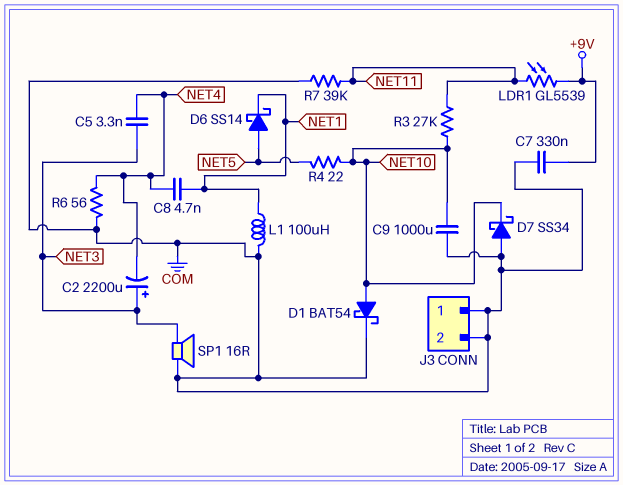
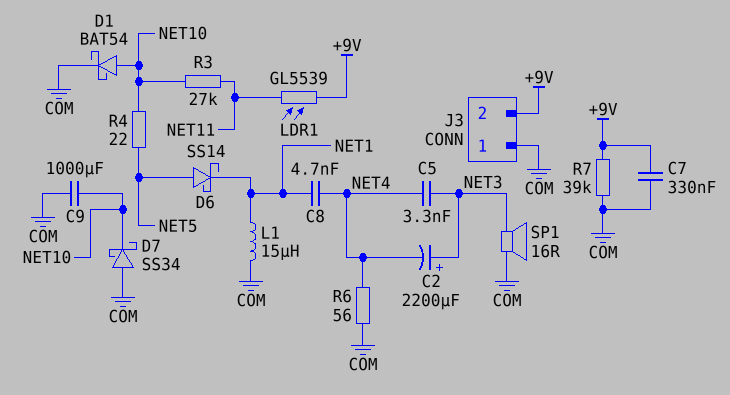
J3 pin 2: COM -> +9V
L1: 100uH (COM, NET1) -> 15uH (COM, NET1)
R7: 39k (COM, NET11) -> 39k (+9V, COM)

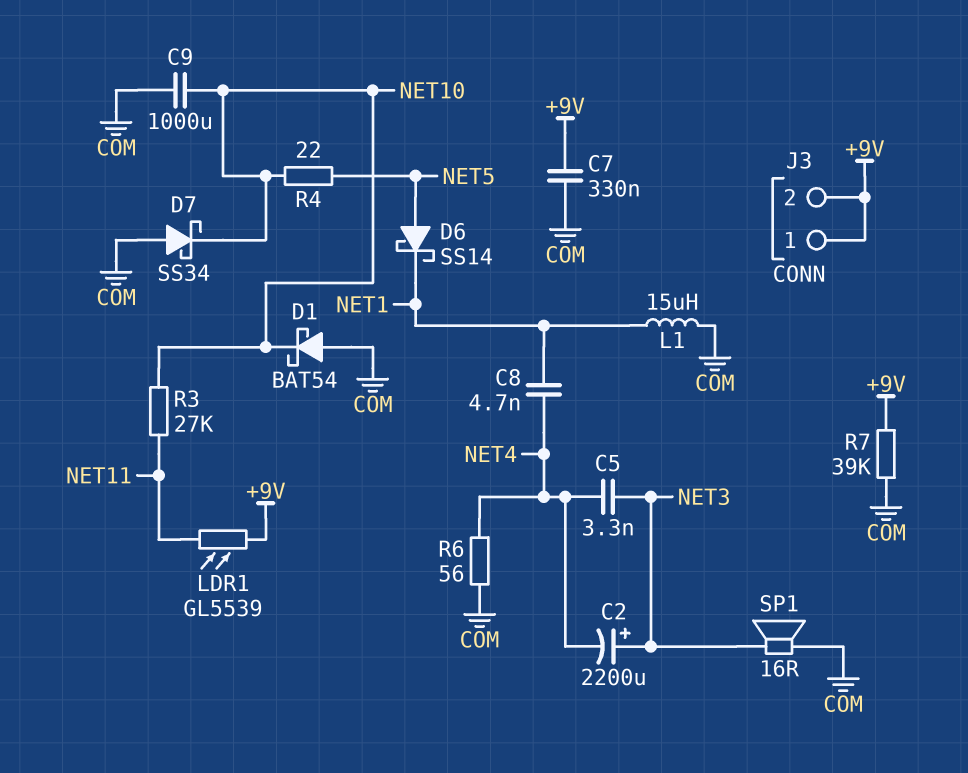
D1: schottky BAT54 (A NET10, K COM) -> schottky BAT54 (A COM, K NET10)
J3 pin 1: COM -> +9V

